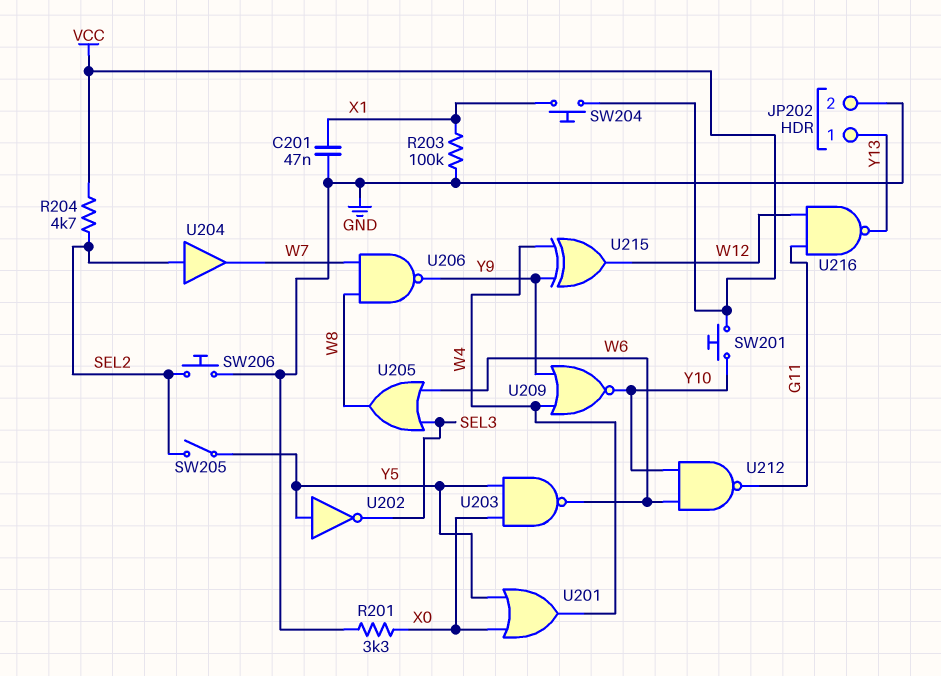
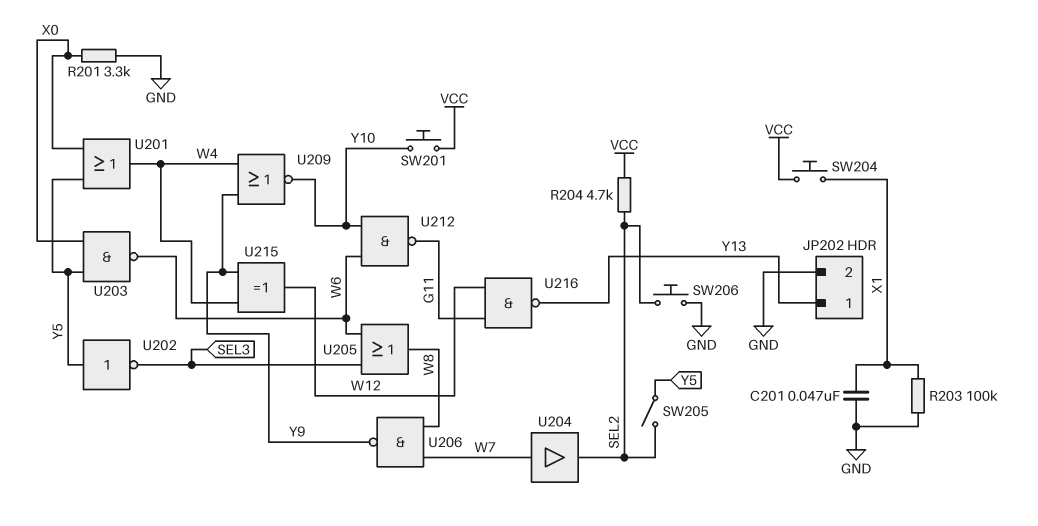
U204: buffer (in SEL2, out W7) -> buffer (in W7, out SEL2)

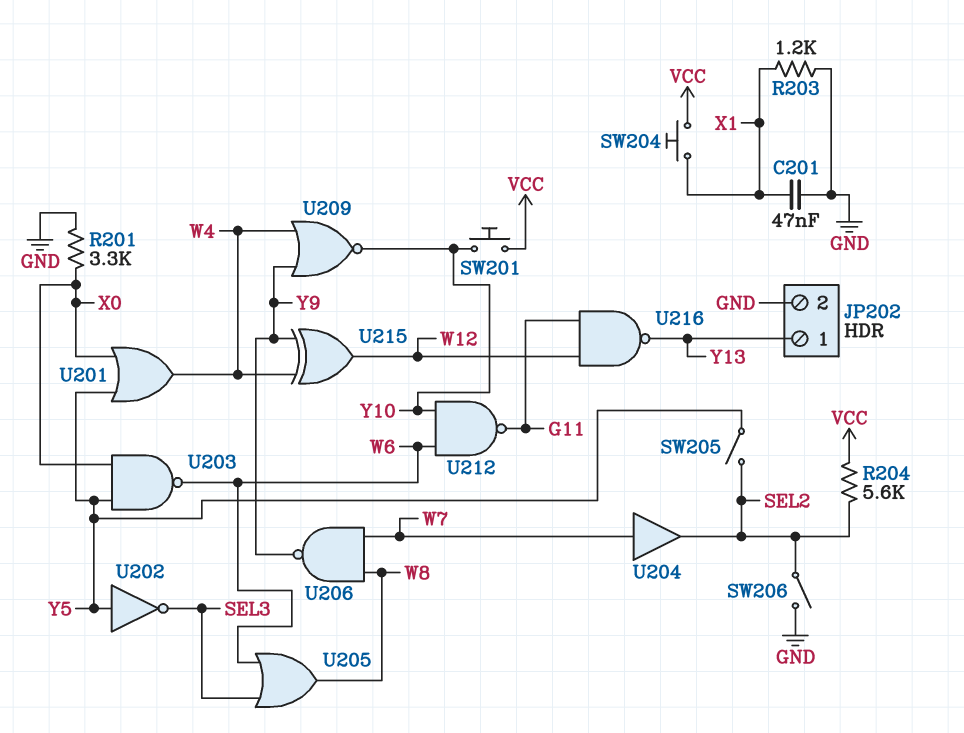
R203: 100k (GND, X1) -> 1.2k (GND, X1)
R204: 4.7k (SEL2, VCC) -> 5.6k (SEL2, VCC)
SW206: button (GND, SEL2) -> switch (GND, SEL2)

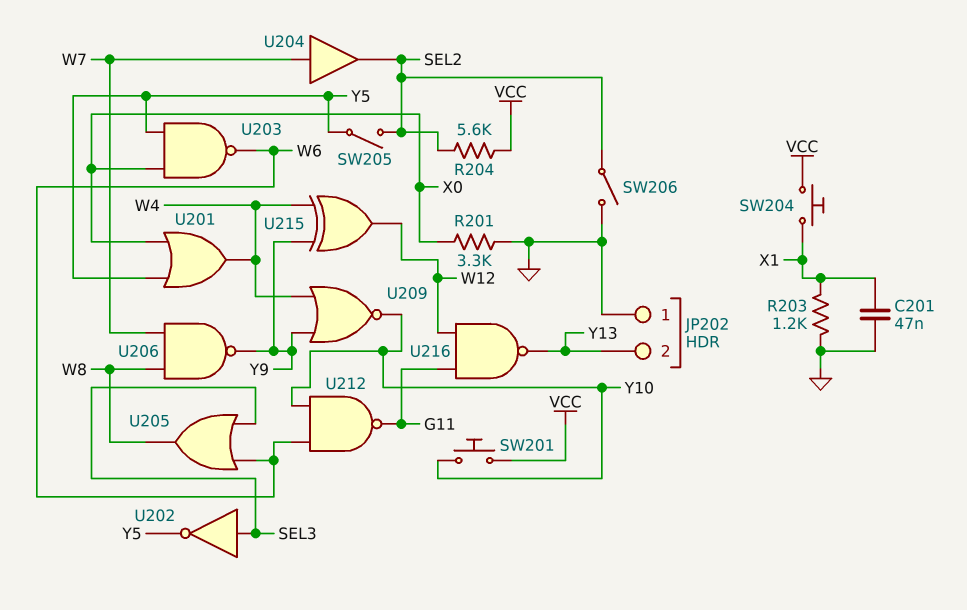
JP202 pin 1: Y13 -> GND
JP202 pin 2: GND -> Y13
U202: NOT (in Y5, out SEL3) -> NOT (in SEL3, out Y5)

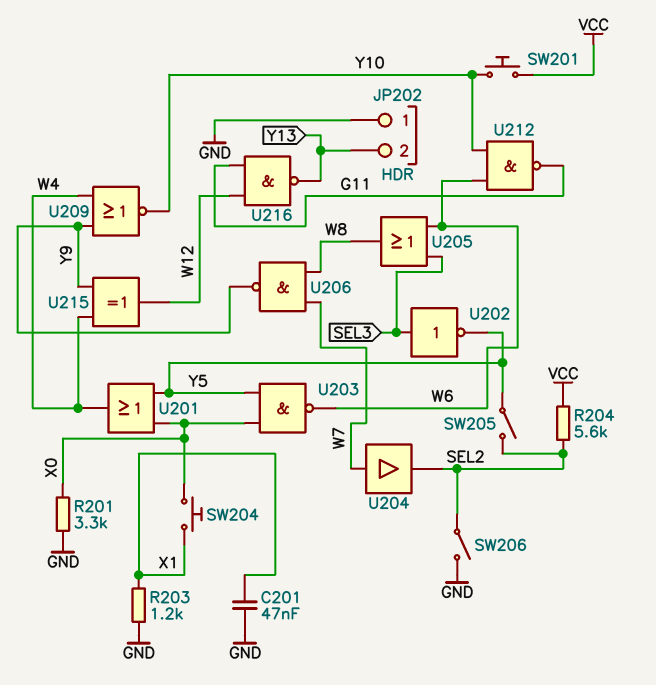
SW204: button (VCC, X1) -> button (X0, X1)

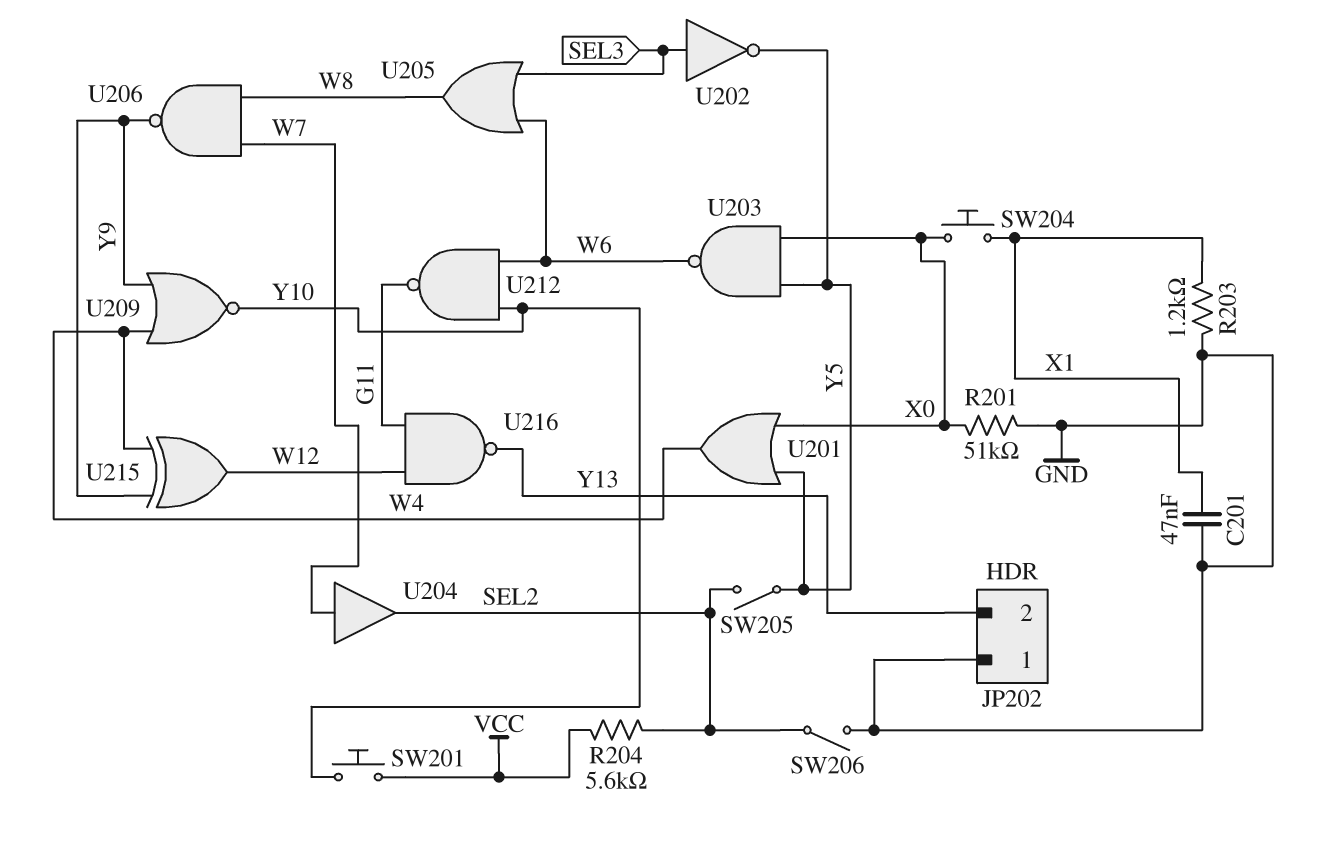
R201: 3.3k (GND, X0) -> 51k (GND, X0)

